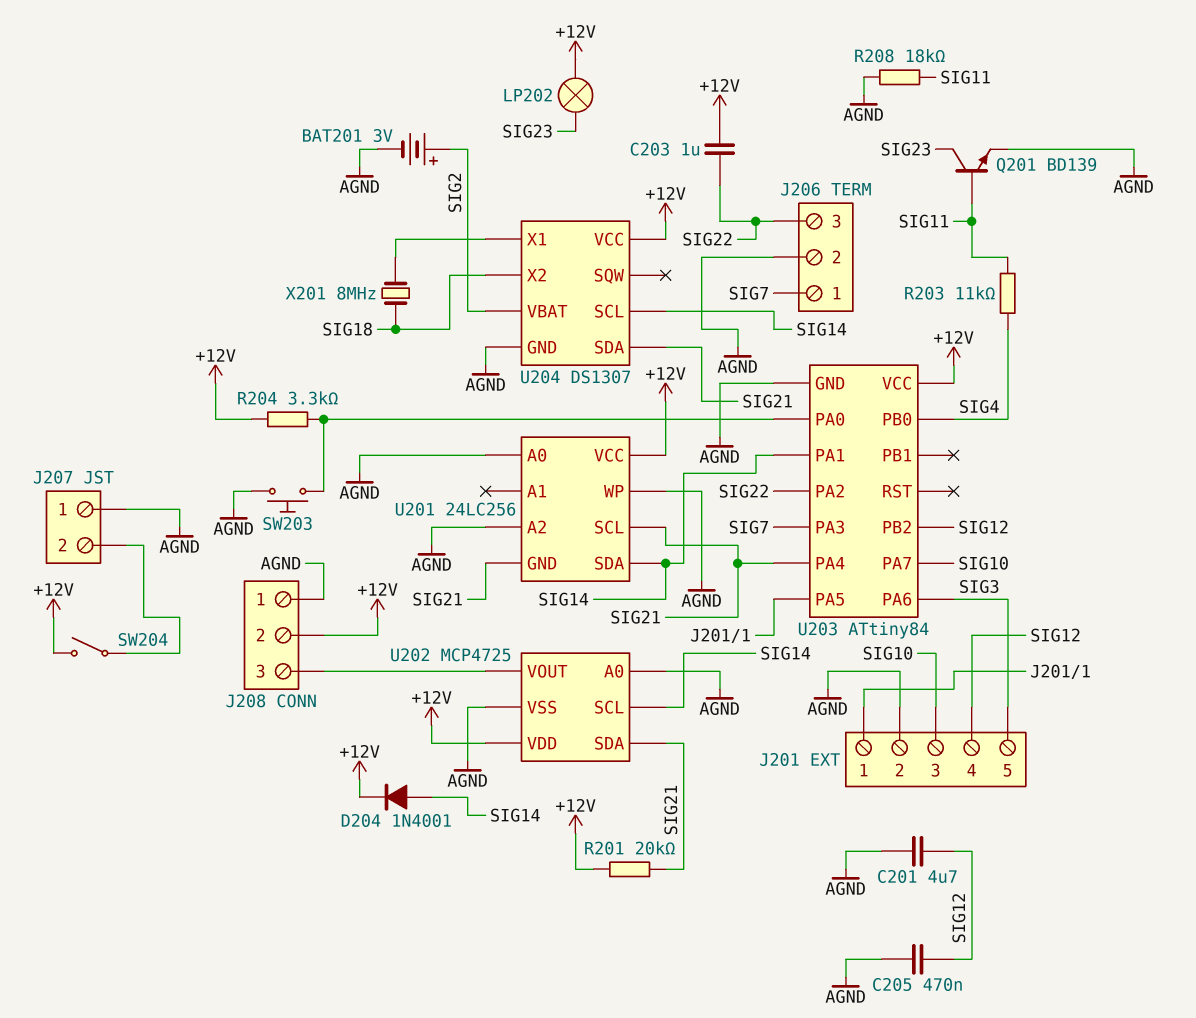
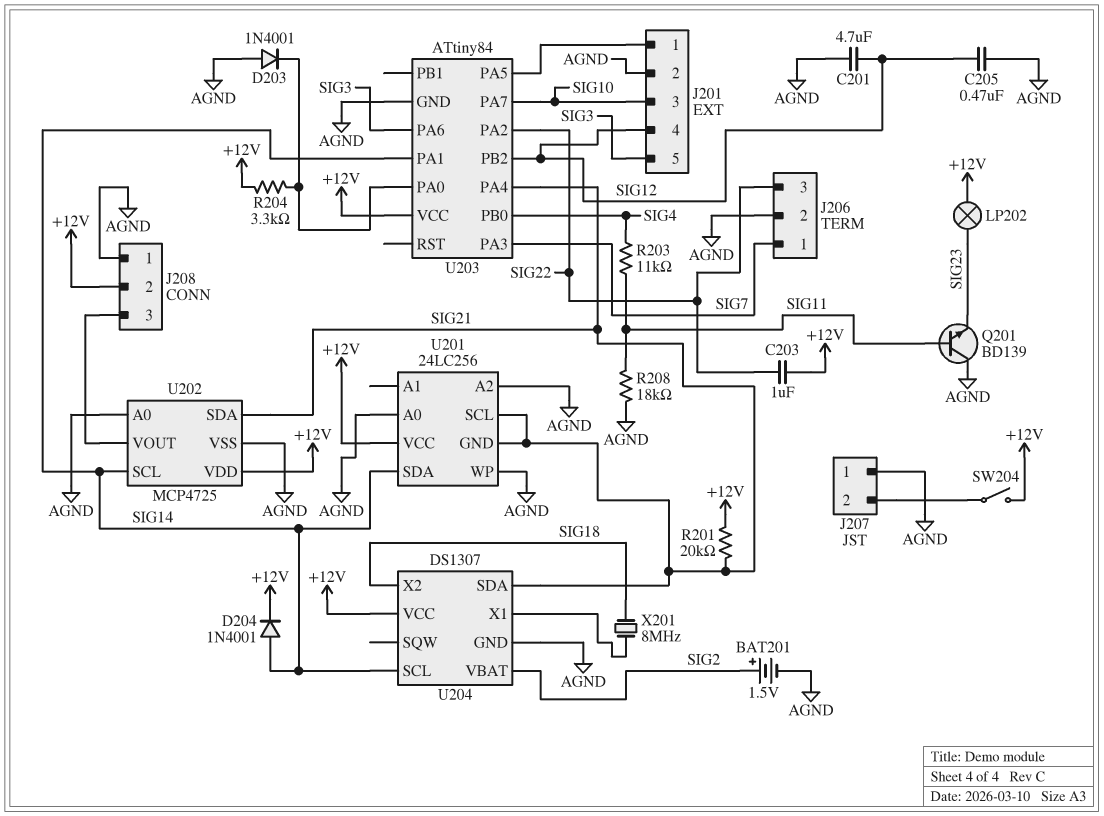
BAT201: 3V (plus SIG2, minus AGND) -> 1.5V (plus SIG2, minus AGND)
D203: none -> diode 1N4001 (A AGND, K U203/PA0)
Q201: NPN BD139 (B SIG11, C SIG23, E AGND) -> NPN BD139 (B SIG11, C AGND, E SIG23)
SW203: button (AGND, U203/PA0) -> none

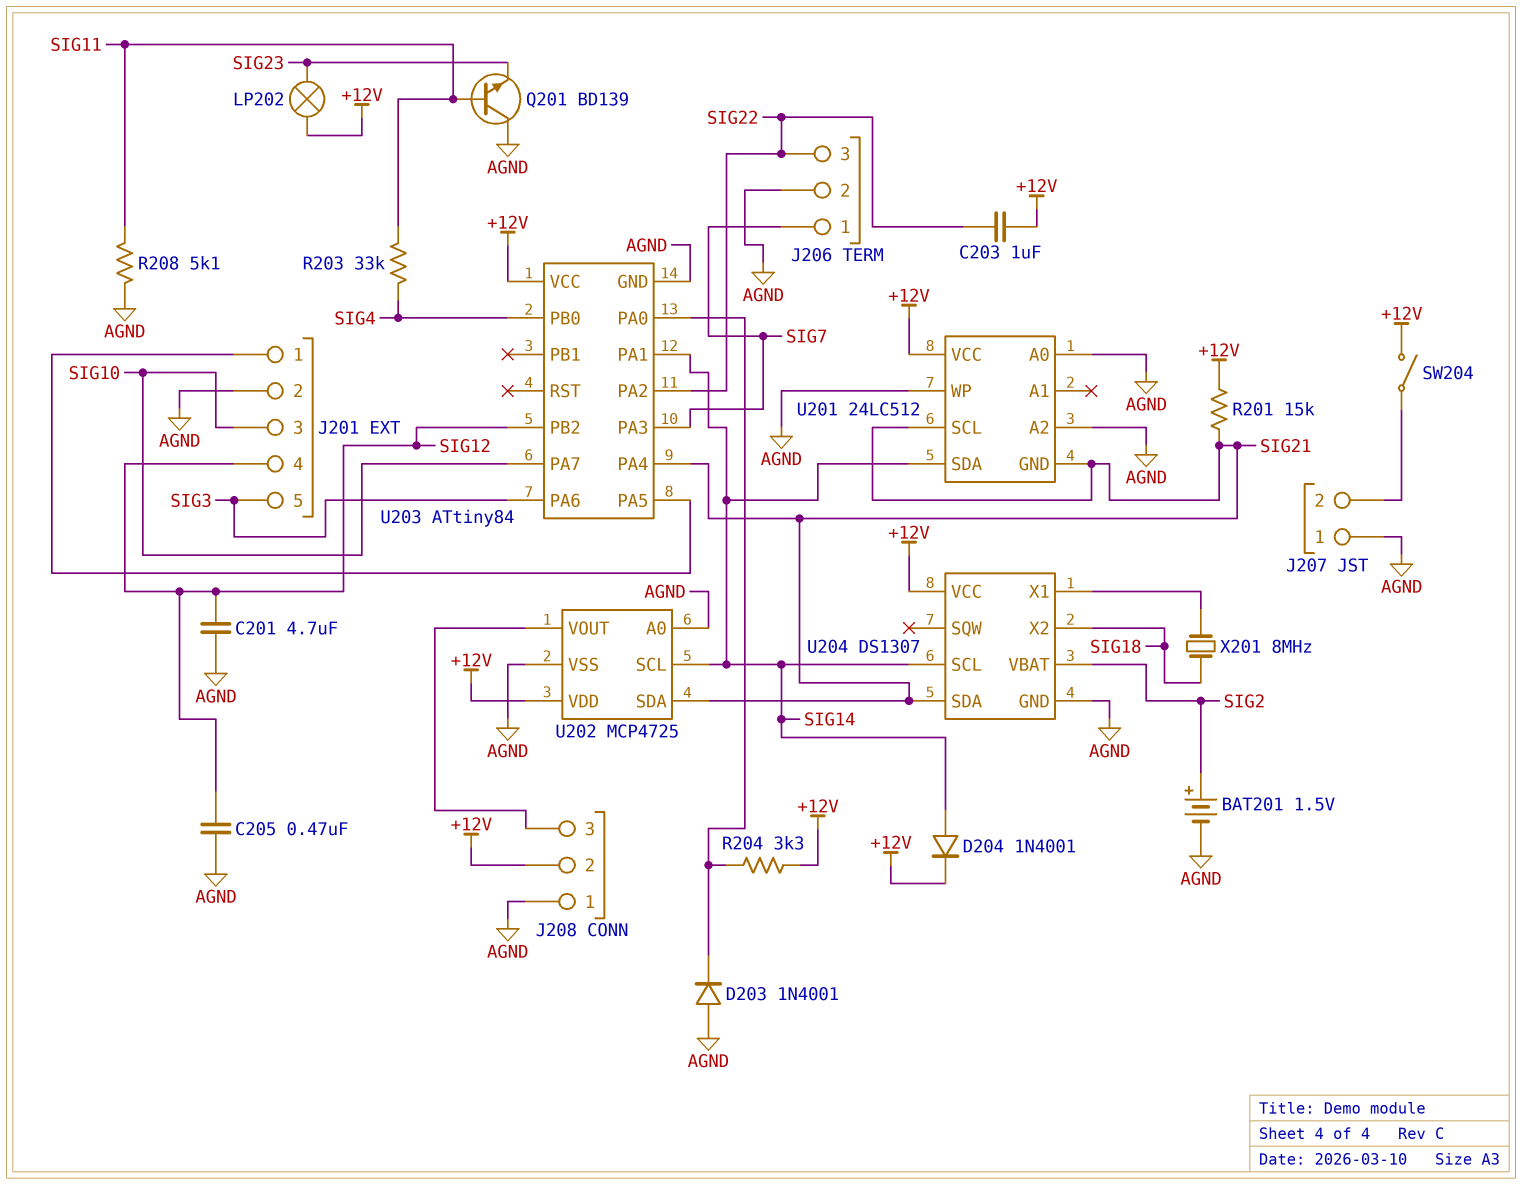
R201: 20k (+12V, SIG21) -> 15k (+12V, SIG21)
R203: 11k (SIG4, SIG11) -> 33k (SIG4, SIG11)
R208: 18k (AGND, SIG11) -> 5.1k (AGND, SIG11)
U201: 24LC256 -> 24LC512

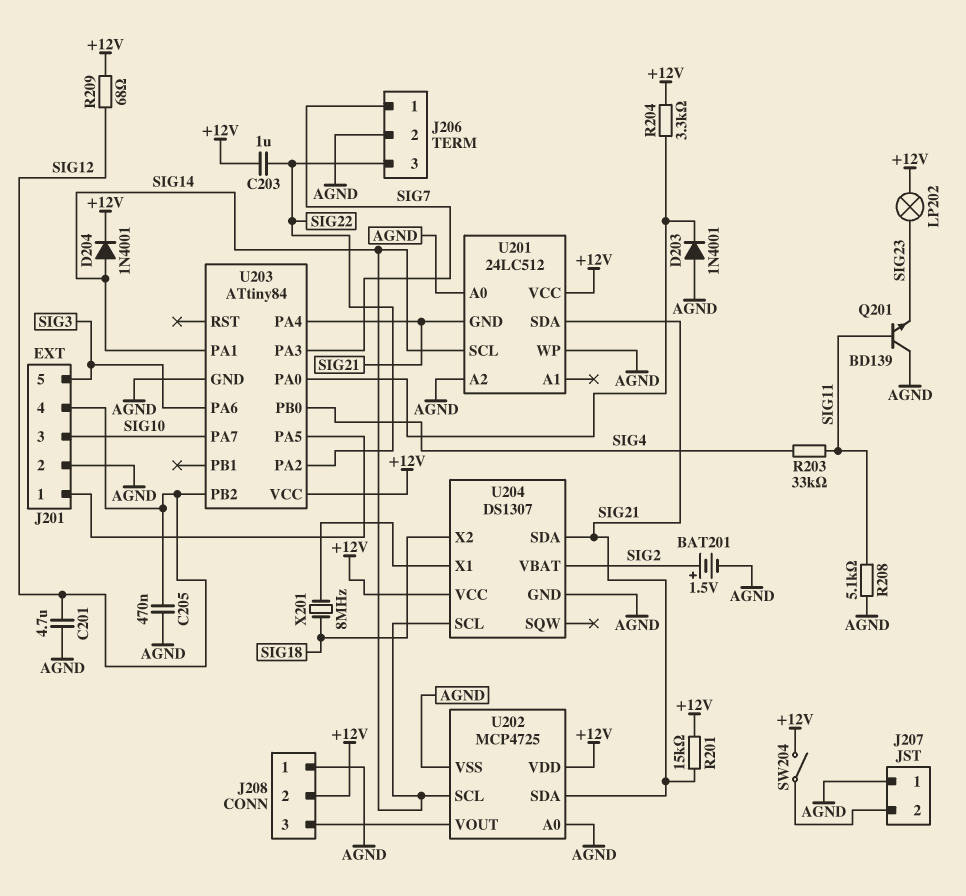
R209: none -> 68 (+12V, SIG12)
U201 pin SCL: SIG21 -> SIG14
U201 pin SDA: SIG14 -> SIG21

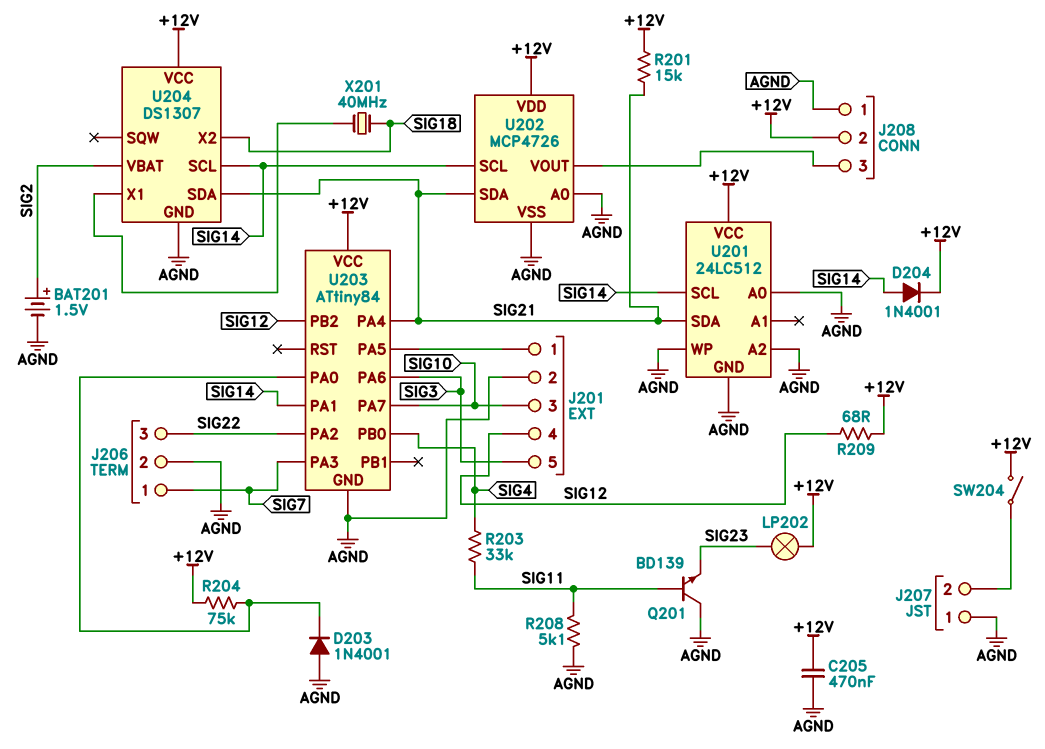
C201: 4.7uF (AGND, SIG12) -> none
C203: 1uF (+12V, SIG22) -> none
C205: 470nF (AGND, SIG12) -> 470nF (+12V, AGND)
R204: 3.3k (+12V, U203/PA0) -> 75k (+12V, U203/PA0)
U201 pin GND: SIG21 -> AGND
U202: MCP4725 -> MCP4726
X201: 8MHz (SIG18, U204/X1) -> 40MHz (SIG18, U204/X1)

